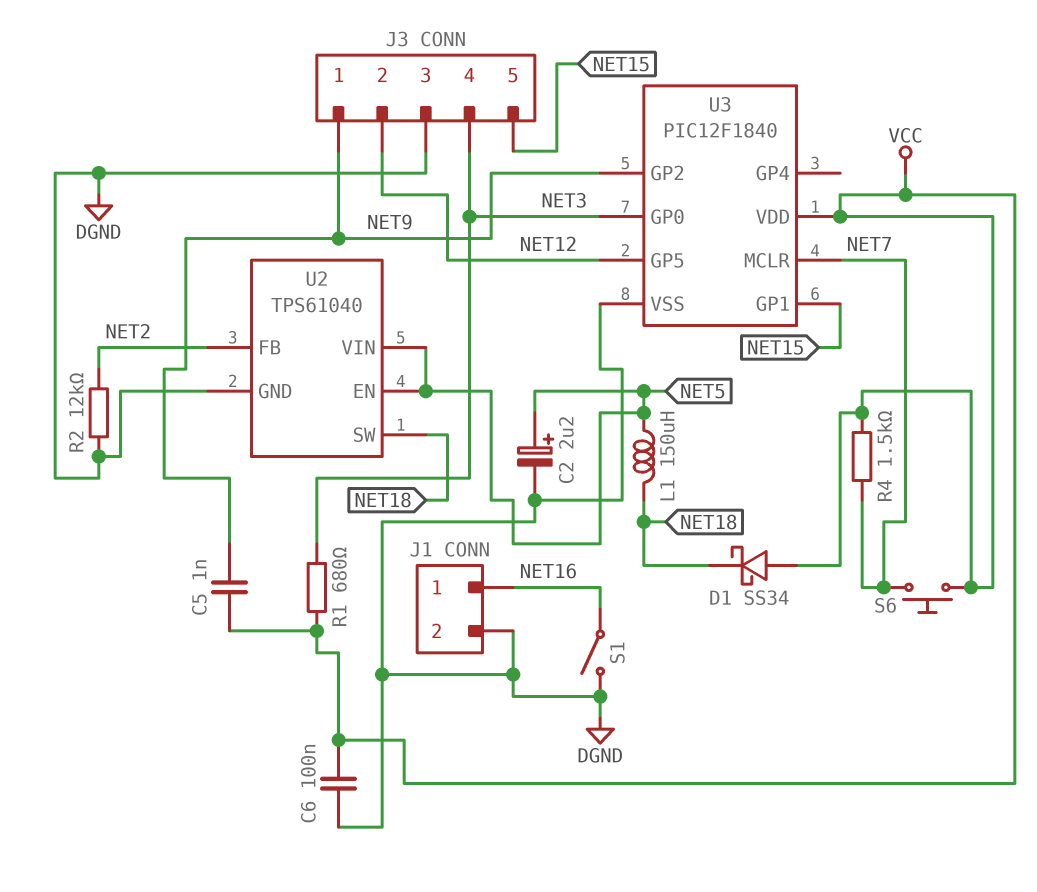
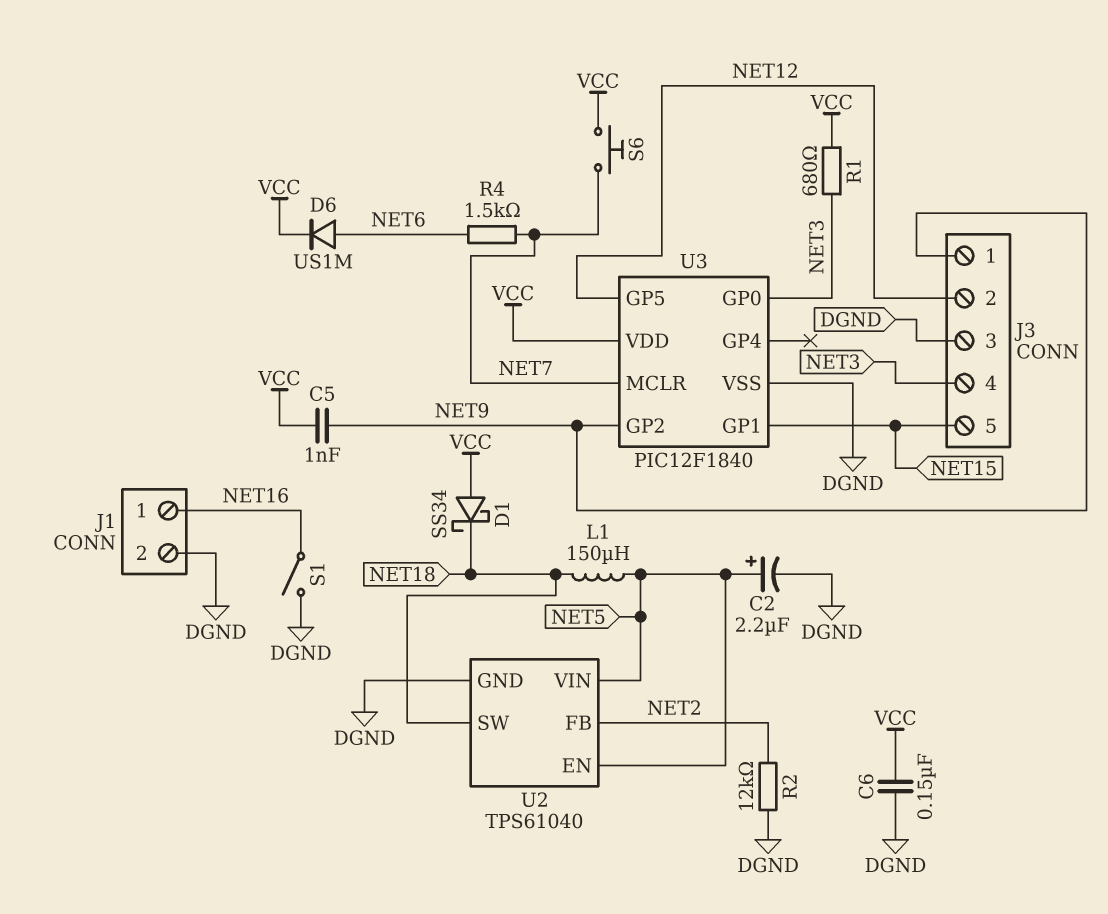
C6: 100nF (DGND, VCC) -> 150nF (DGND, VCC)
D6: none -> diode US1M (A NET6, K VCC)
R4: 1.5k (NET7, VCC) -> 1.5k (NET6, NET7)

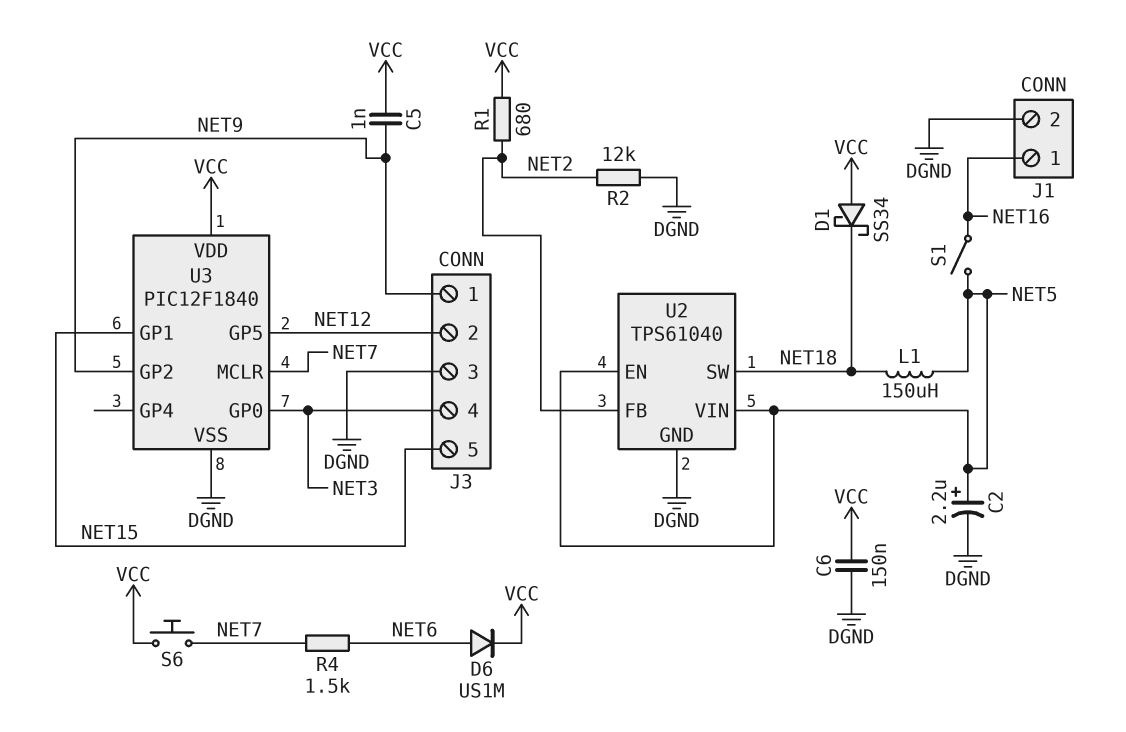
R1: 680 (NET3, VCC) -> 680 (NET2, VCC)
S1: switch (DGND, NET16) -> switch (NET5, NET16)

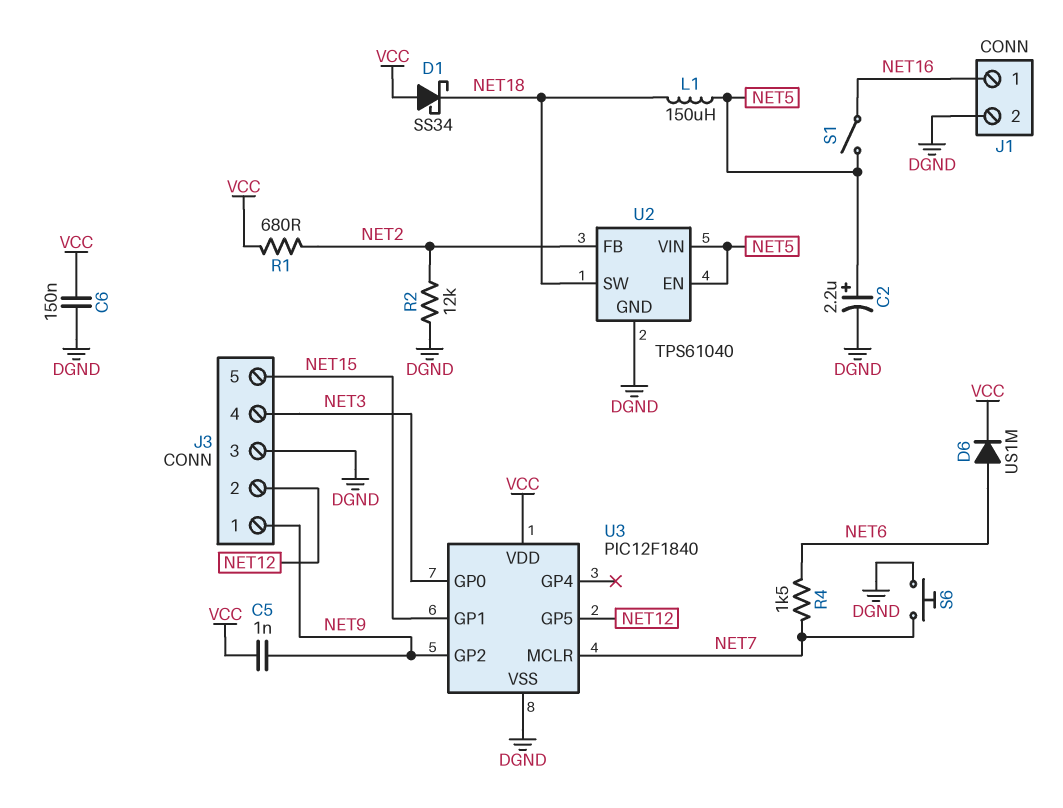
S6: button (NET7, VCC) -> button (DGND, NET7)

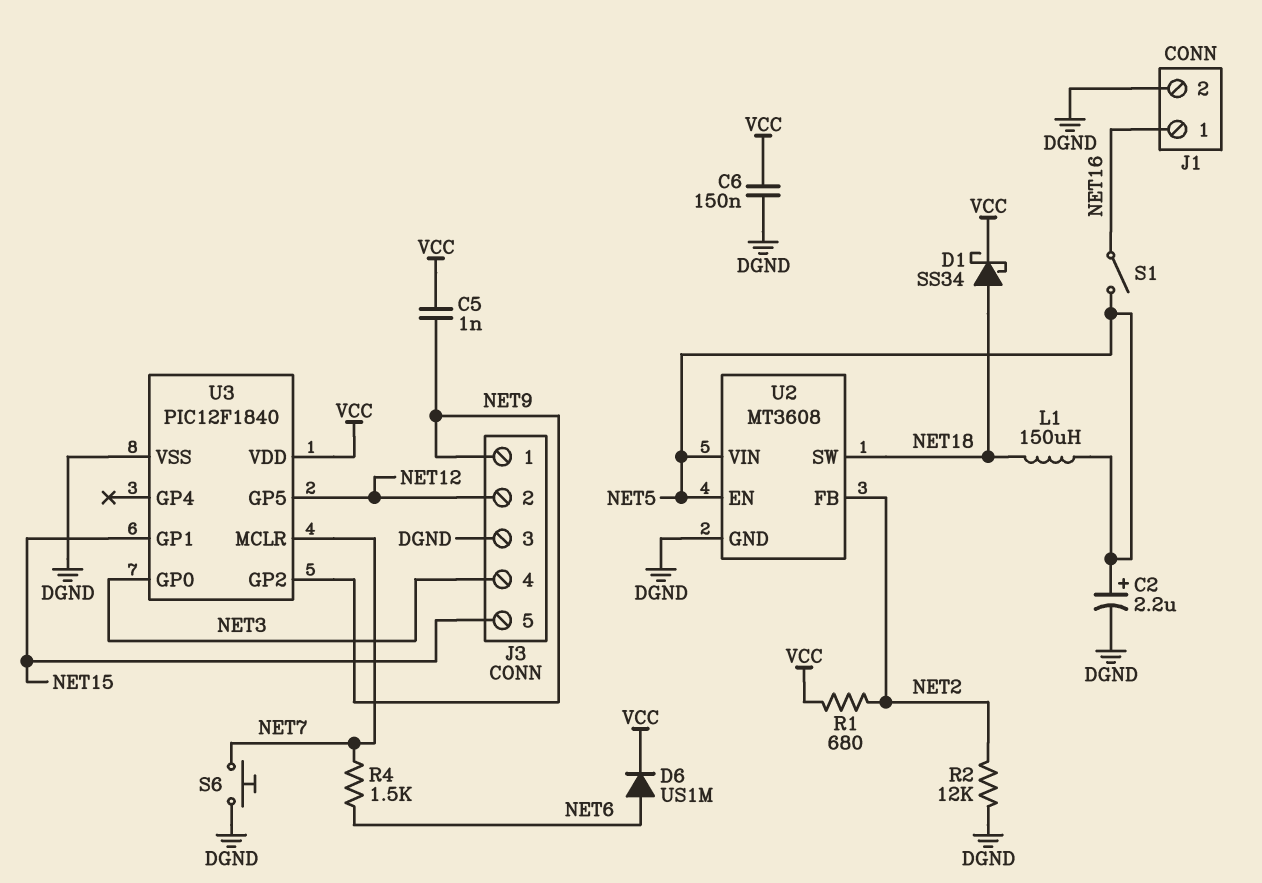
D1: schottky SS34 (A VCC, K NET18) -> schottky SS34 (A NET18, K VCC)
U2: TPS61040 -> MT3608

